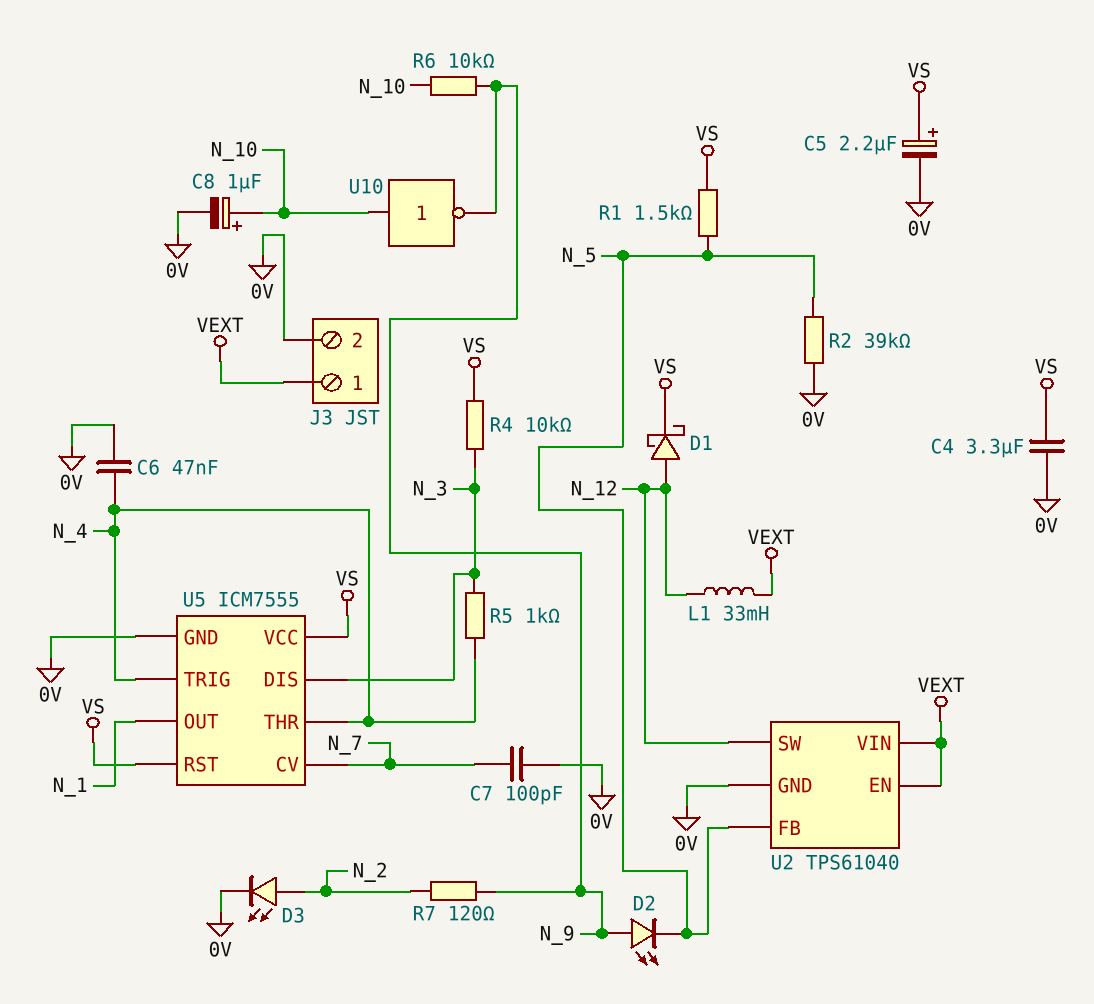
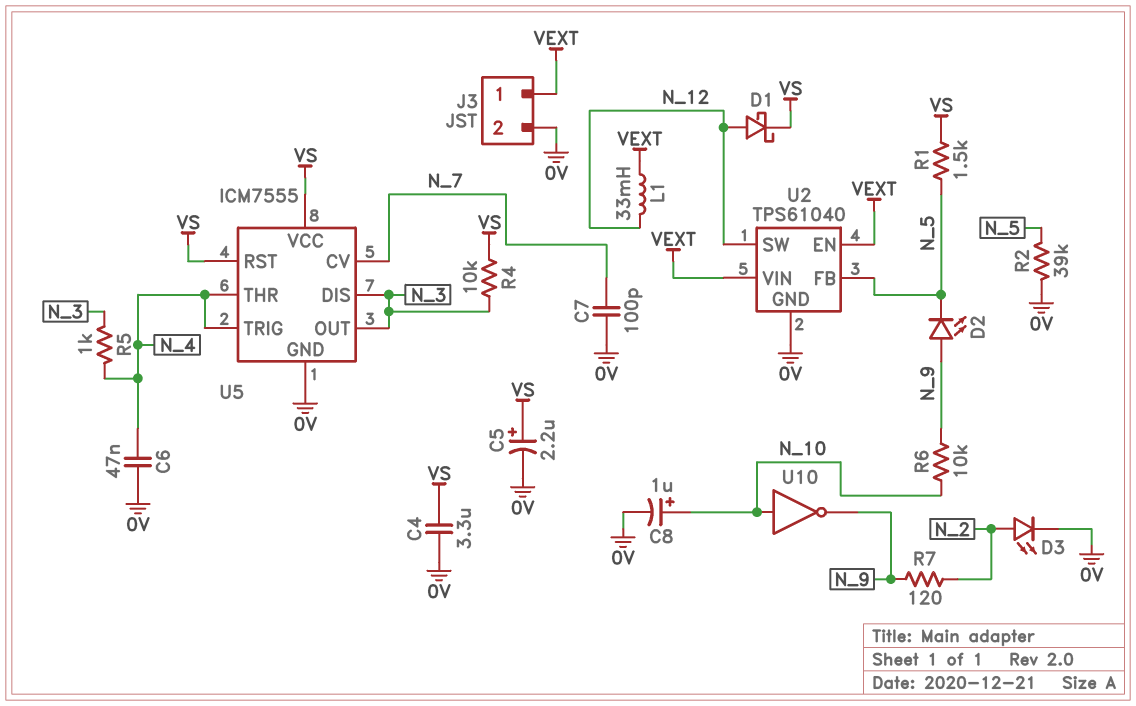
U5 pin OUT: N_1 -> N_3

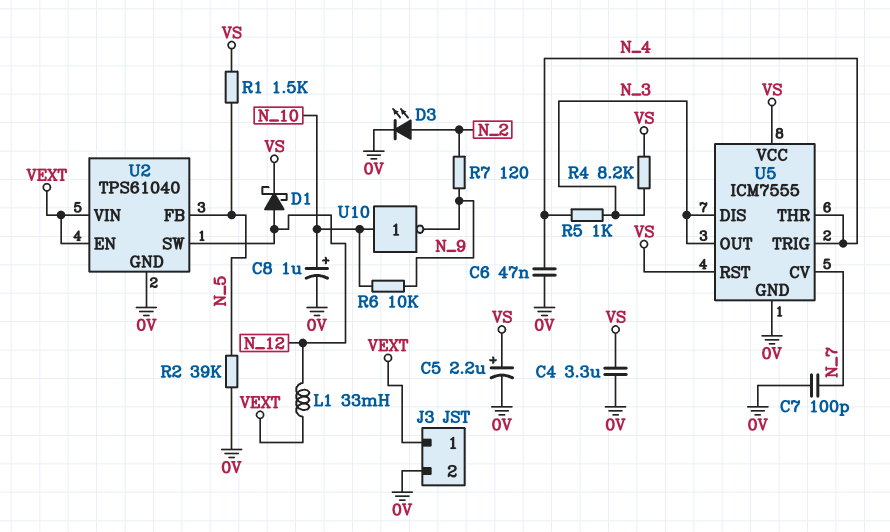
D2: LED (A N_9, K N_5) -> none
R4: 10k (N_3, VS) -> 8.2k (N_3, VS)

